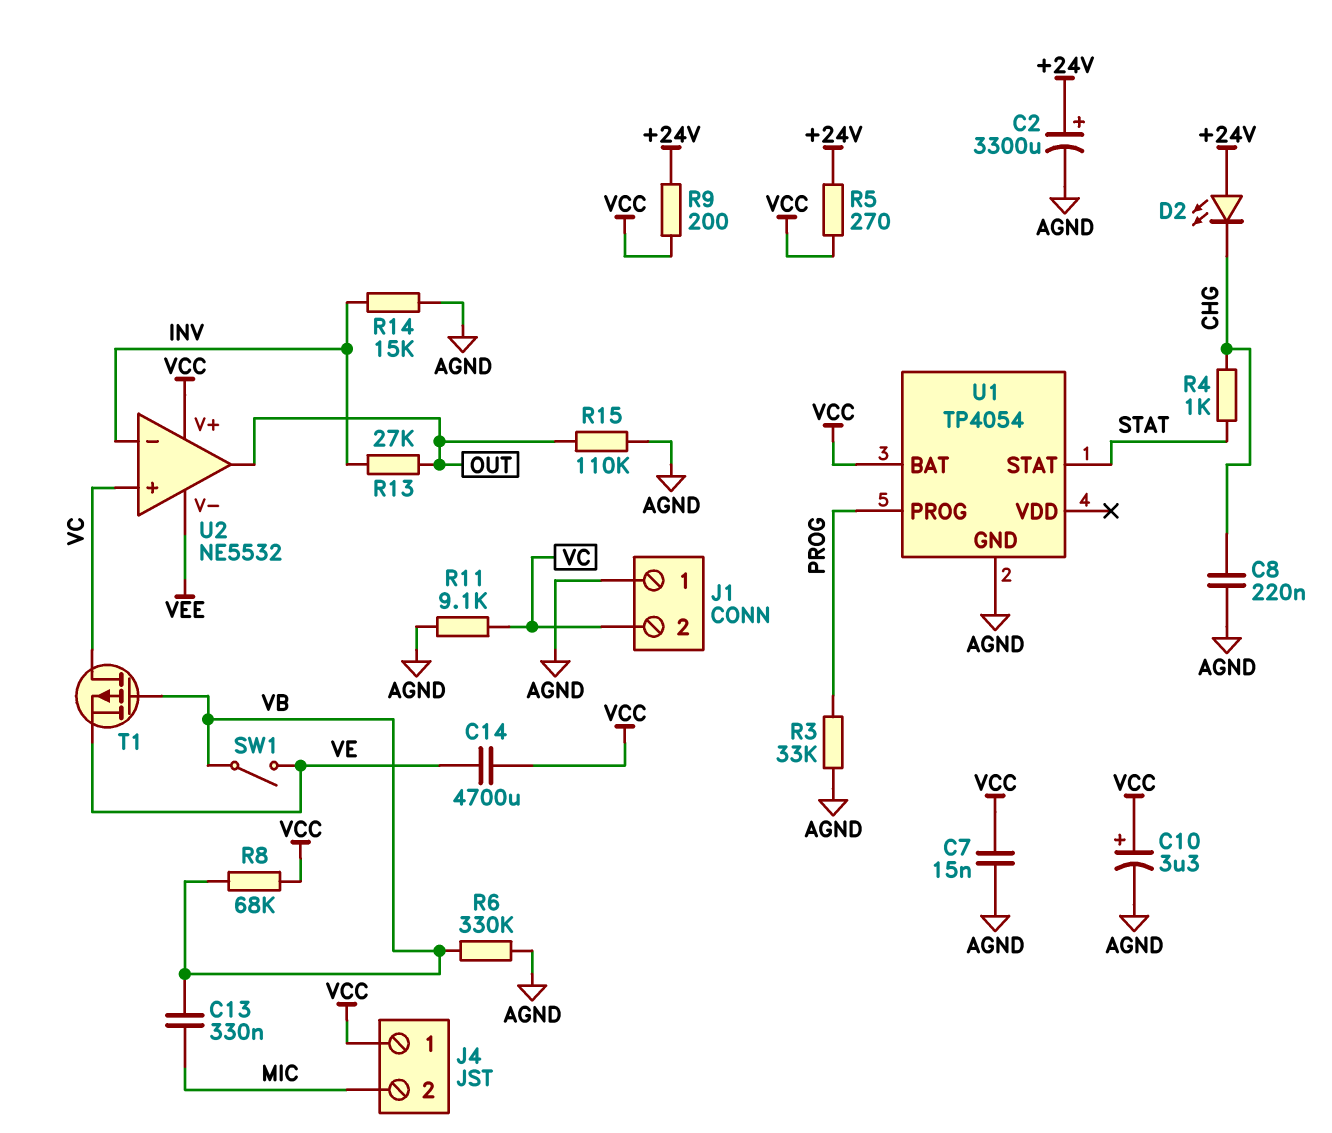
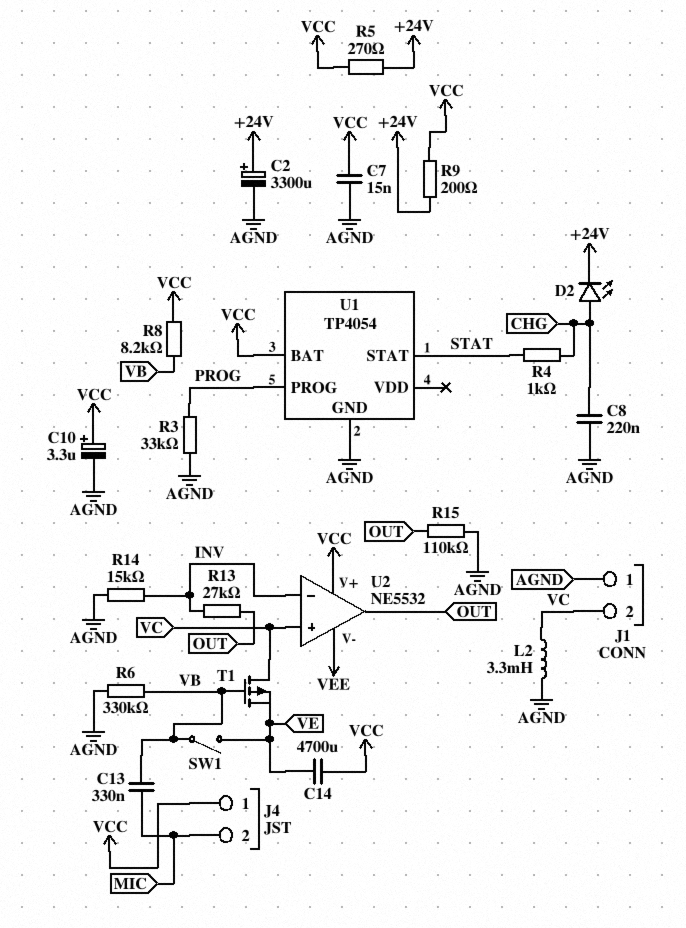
D2: LED (A +24V, K CHG) -> LED (A CHG, K +24V)
L2: none -> 3.3mH (AGND, VC)
R8: 68k (VB, VCC) -> 8.2k (VB, VCC)
R11: 9.1k (AGND, VC) -> none

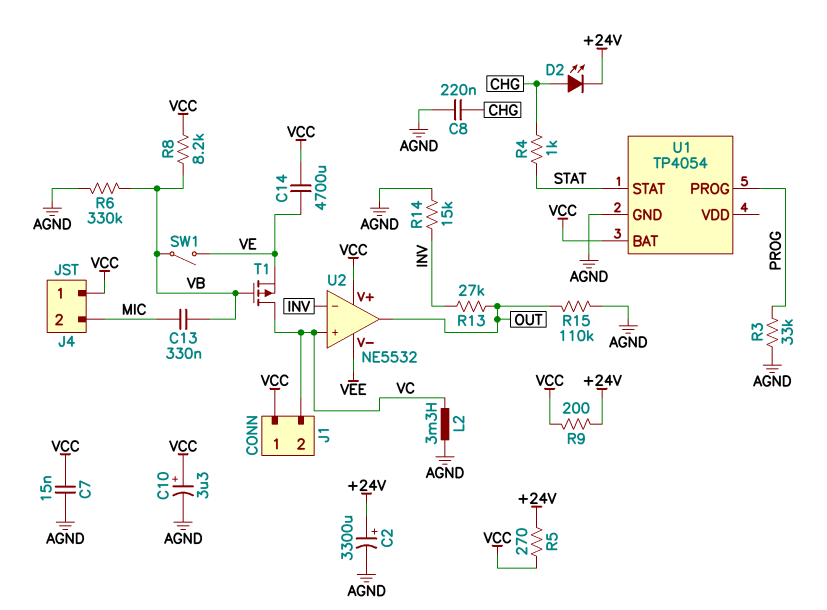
J1 pin 1: AGND -> VCC

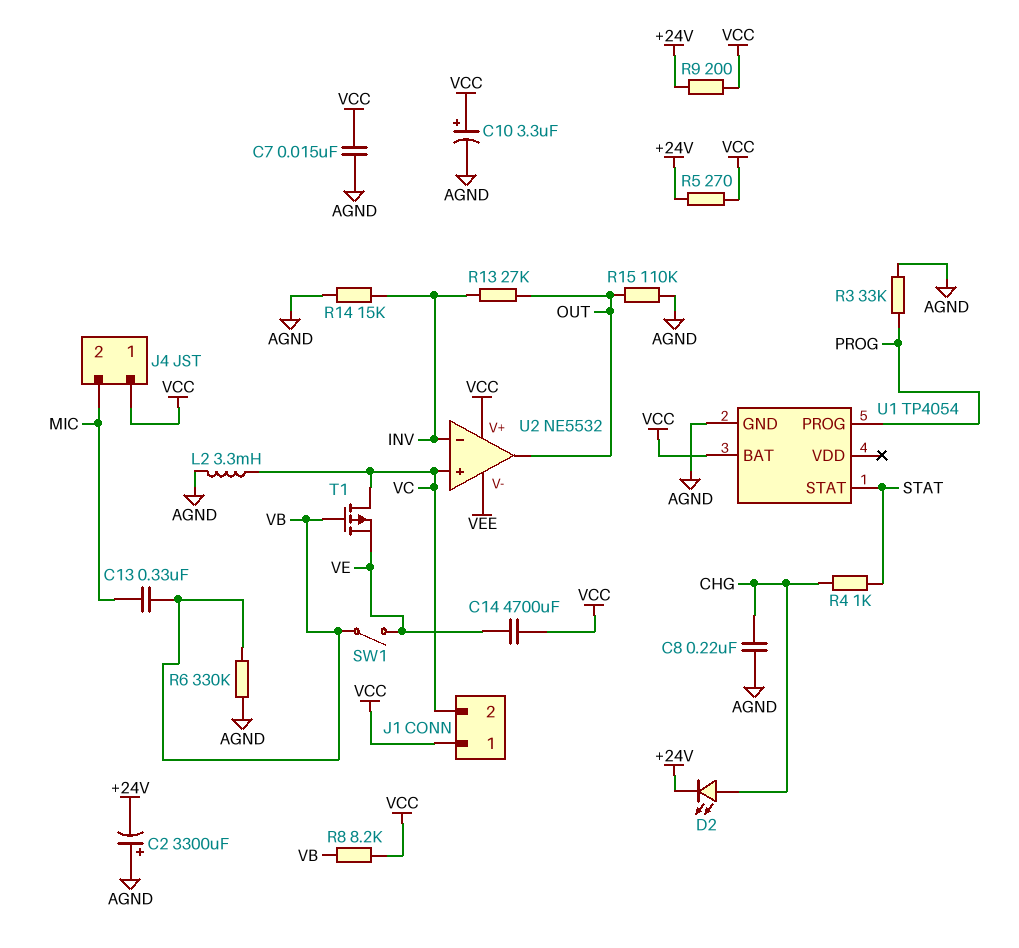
C2: 3300uF (plus +24V, minus AGND) -> 3300uF (plus AGND, minus +24V)

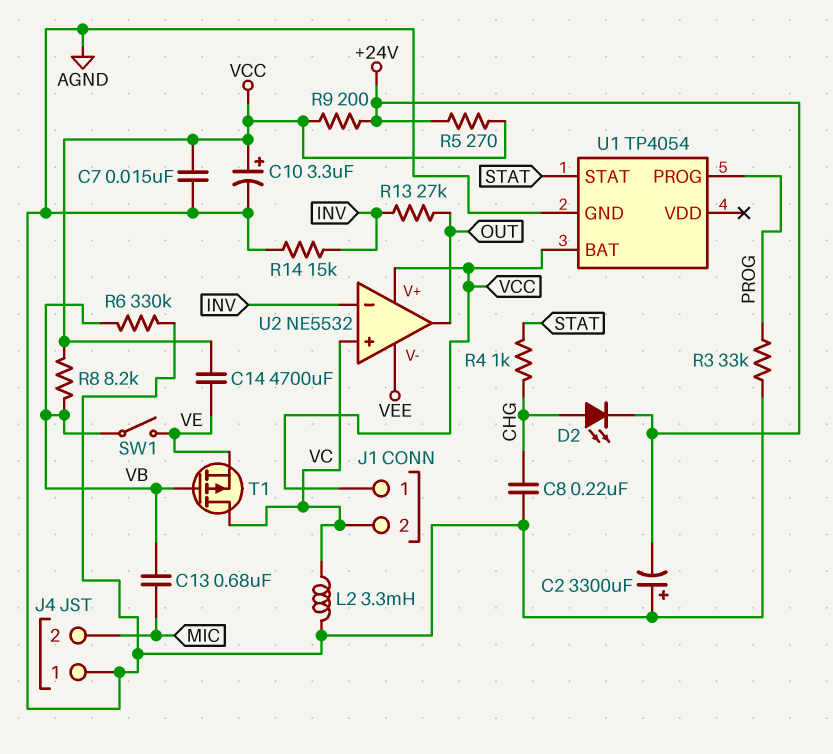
C13: 330nF (MIC, VB) -> 680nF (MIC, VB)
J4 pin 1: VCC -> AGND
R15: 110k (AGND, OUT) -> none

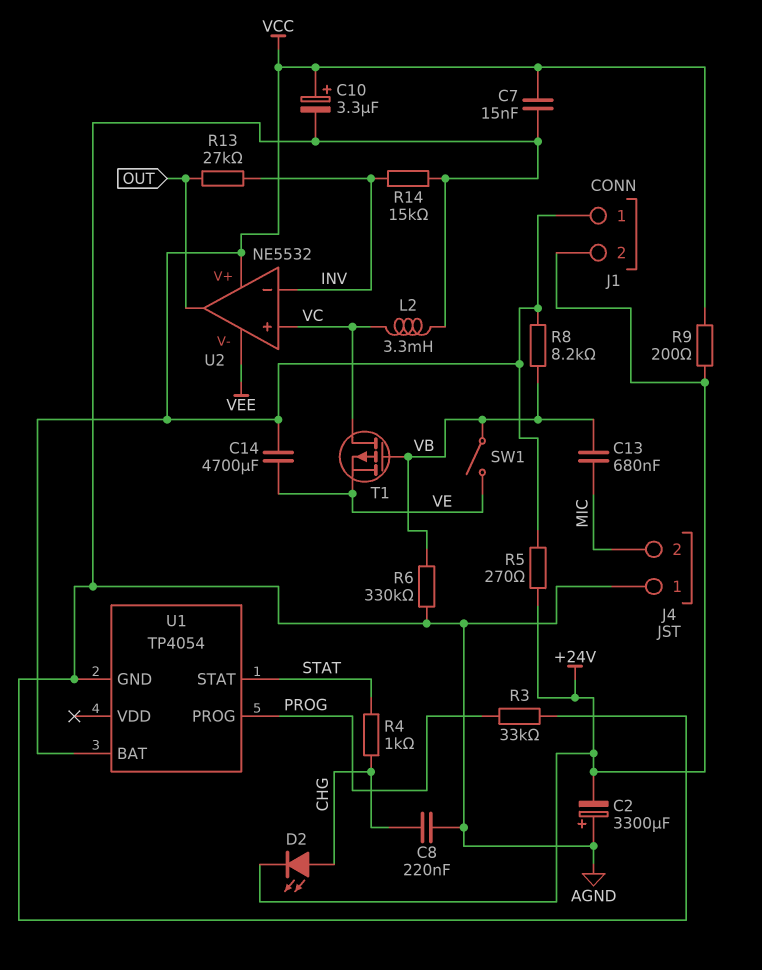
J1 pin 2: VC -> +24V

